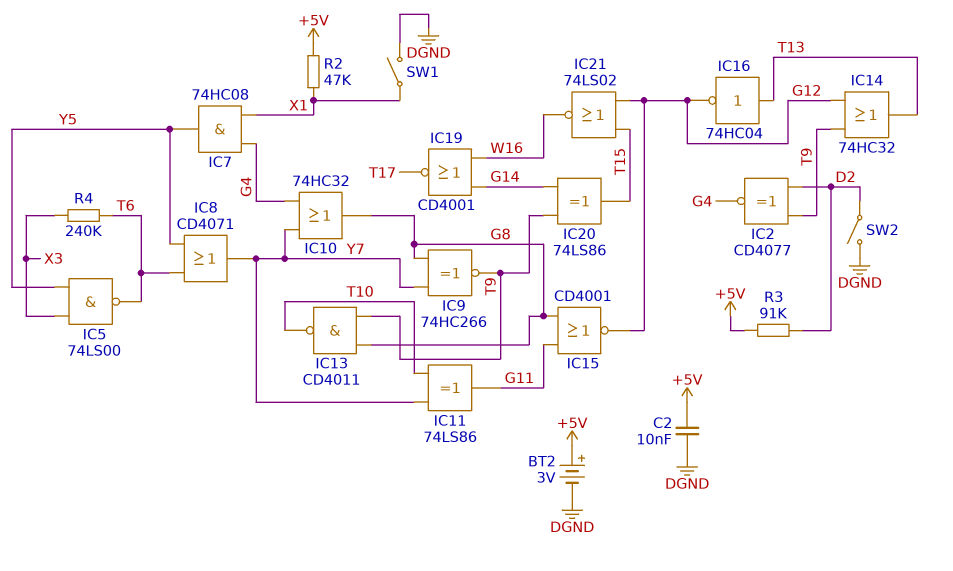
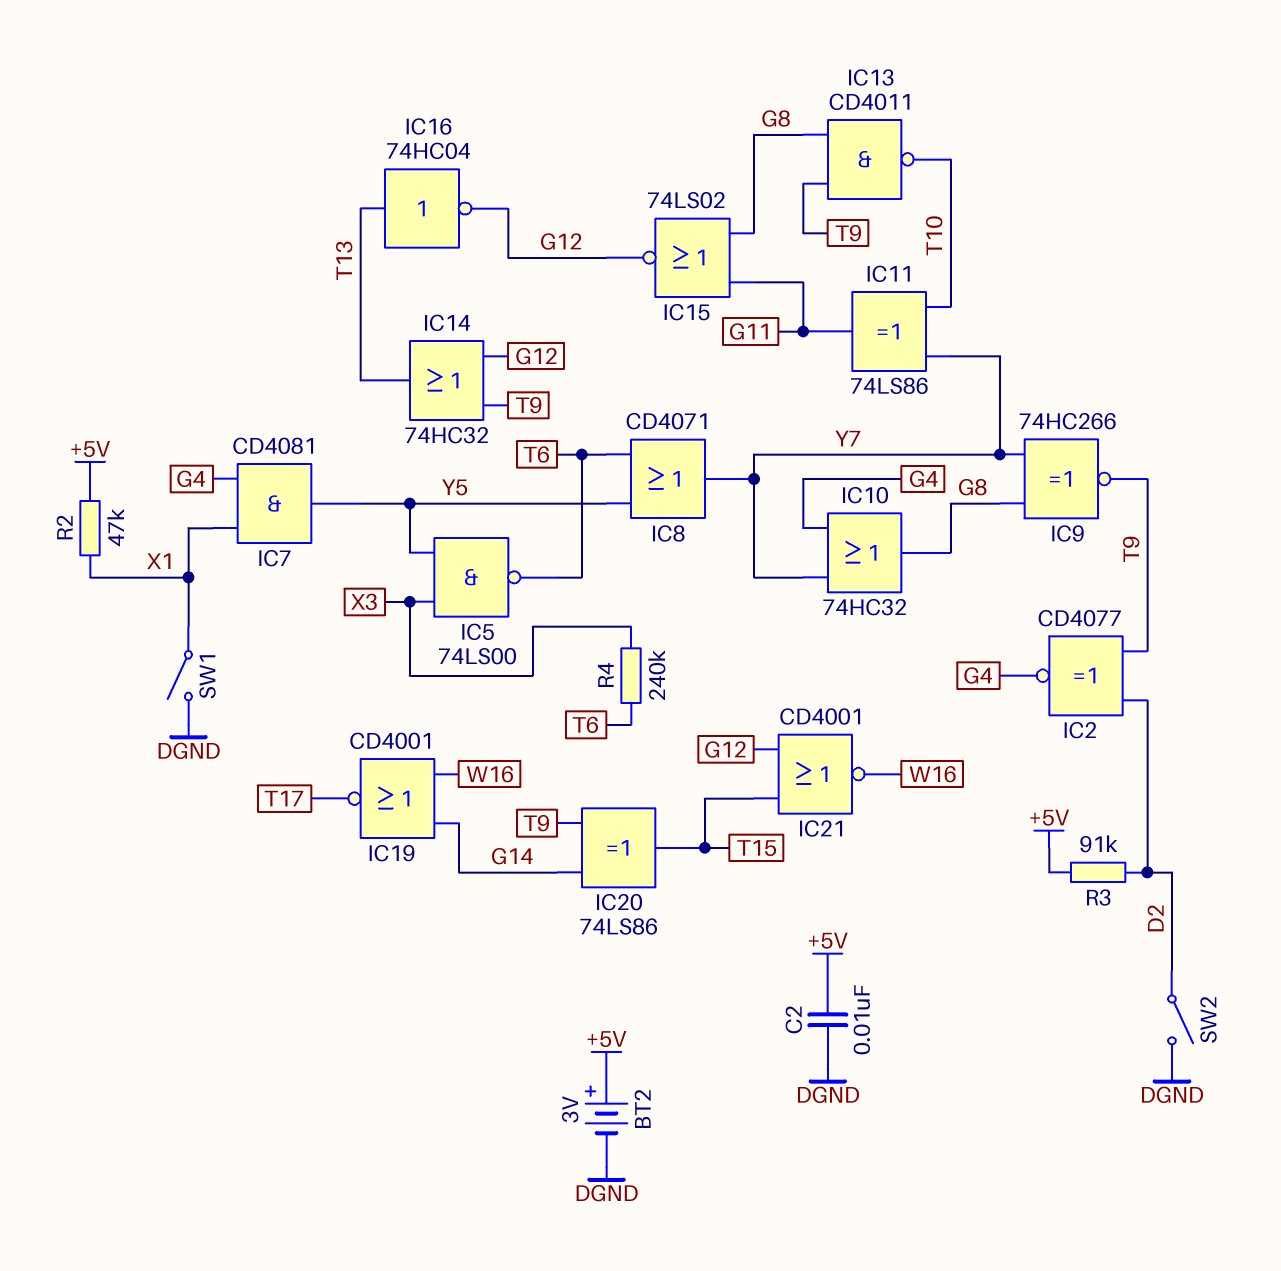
IC7: AND 74HC08 (in G4, in X1, out Y5) -> AND CD4081 (in G4, in X1, out Y5)
IC15: NOR CD4001 (in G8, in G11, out G12) -> NOR 74LS02 (in G8, in G11, out G12)
IC21: NOR 74LS02 (in G12, in T15, out W16) -> NOR CD4001 (in G12, in T15, out W16)

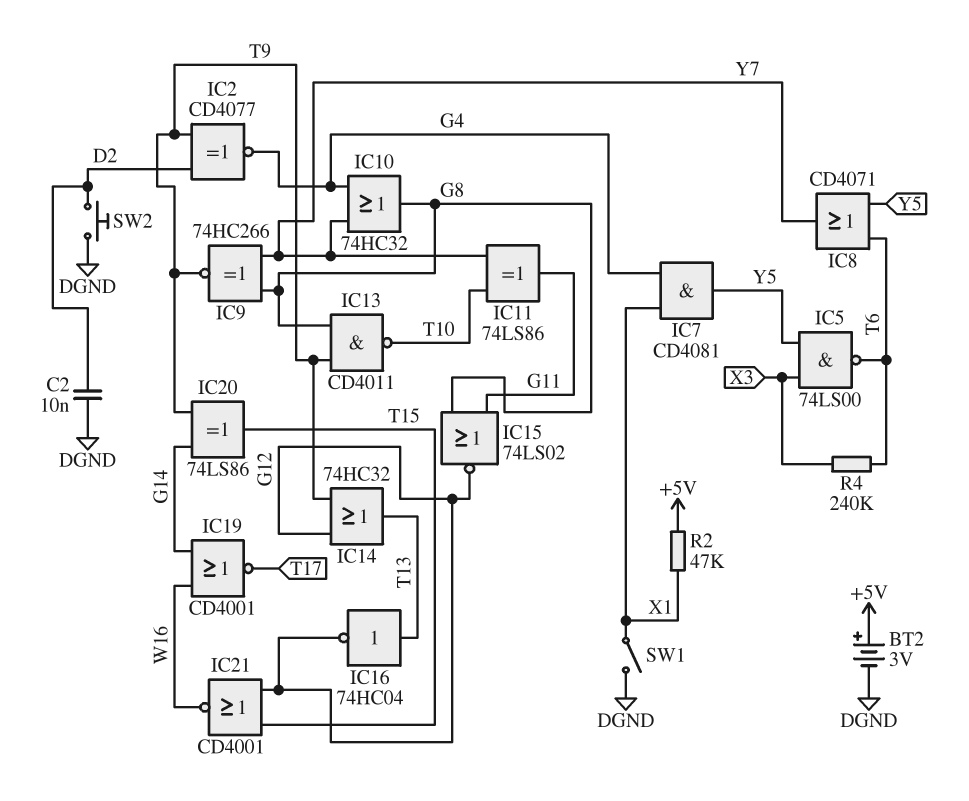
C2: 10nF (+5V, DGND) -> 10nF (D2, DGND)
R3: 91k (+5V, D2) -> none
SW2: switch (D2, DGND) -> button (D2, DGND)

